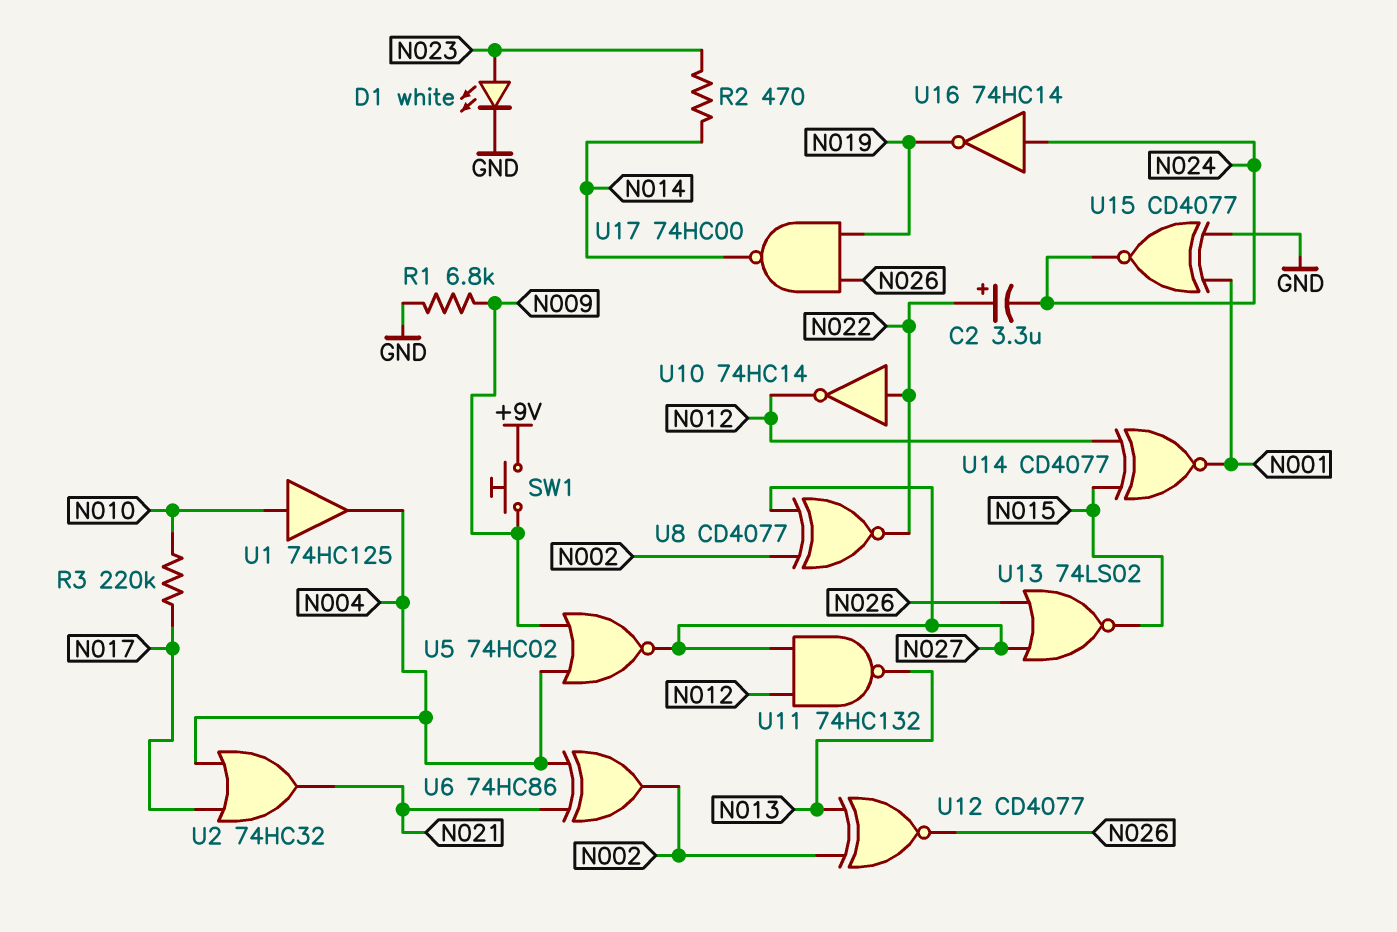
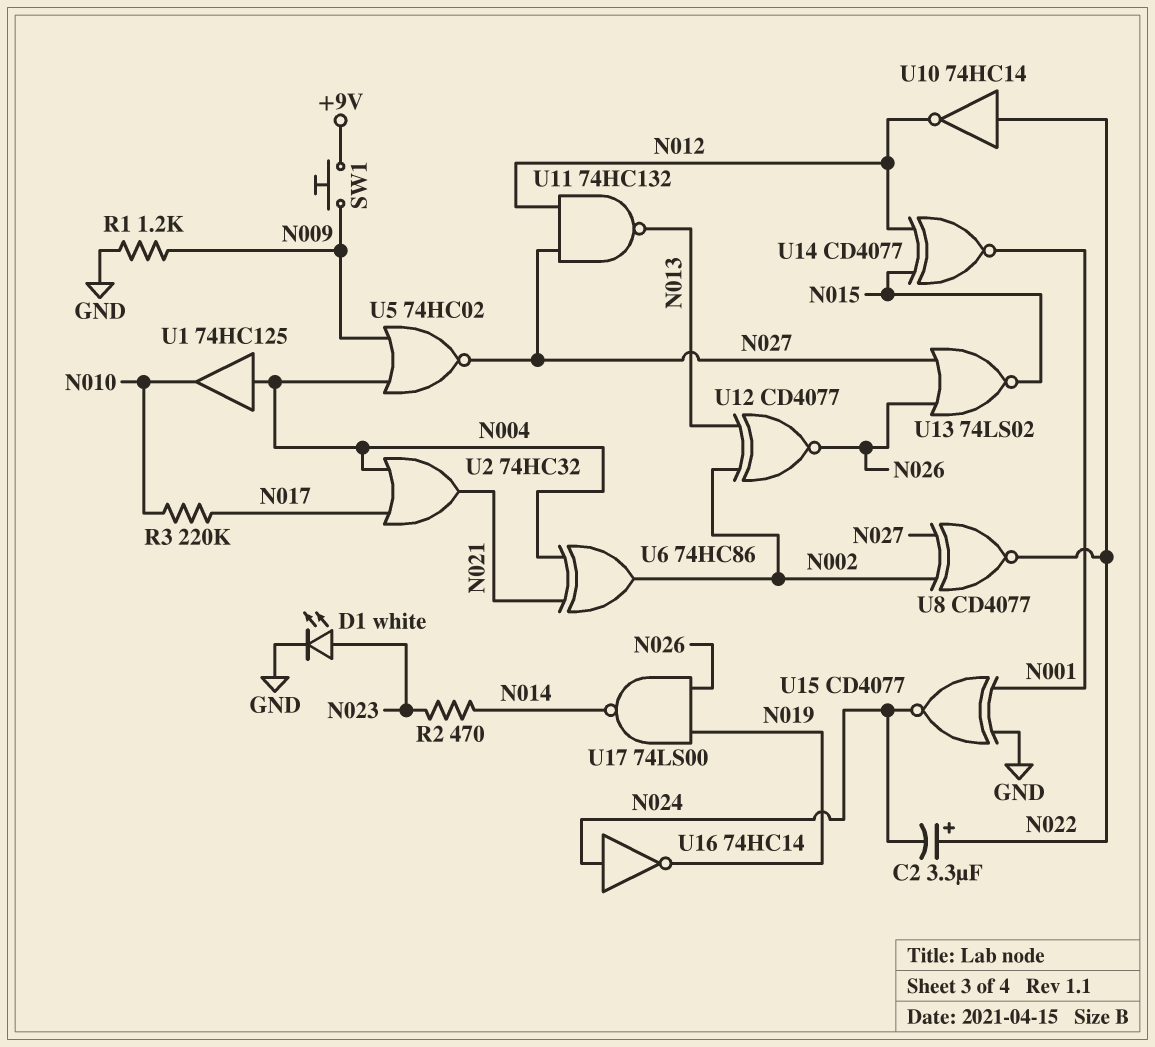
R1: 6.8k (GND, N009) -> 1.2k (GND, N009)
U1: buffer 74HC125 (in N010, out N004) -> buffer 74HC125 (in N004, out N010)
U17: NAND 74HC00 (in N019, in N026, out N014) -> NAND 74LS00 (in N019, in N026, out N014)

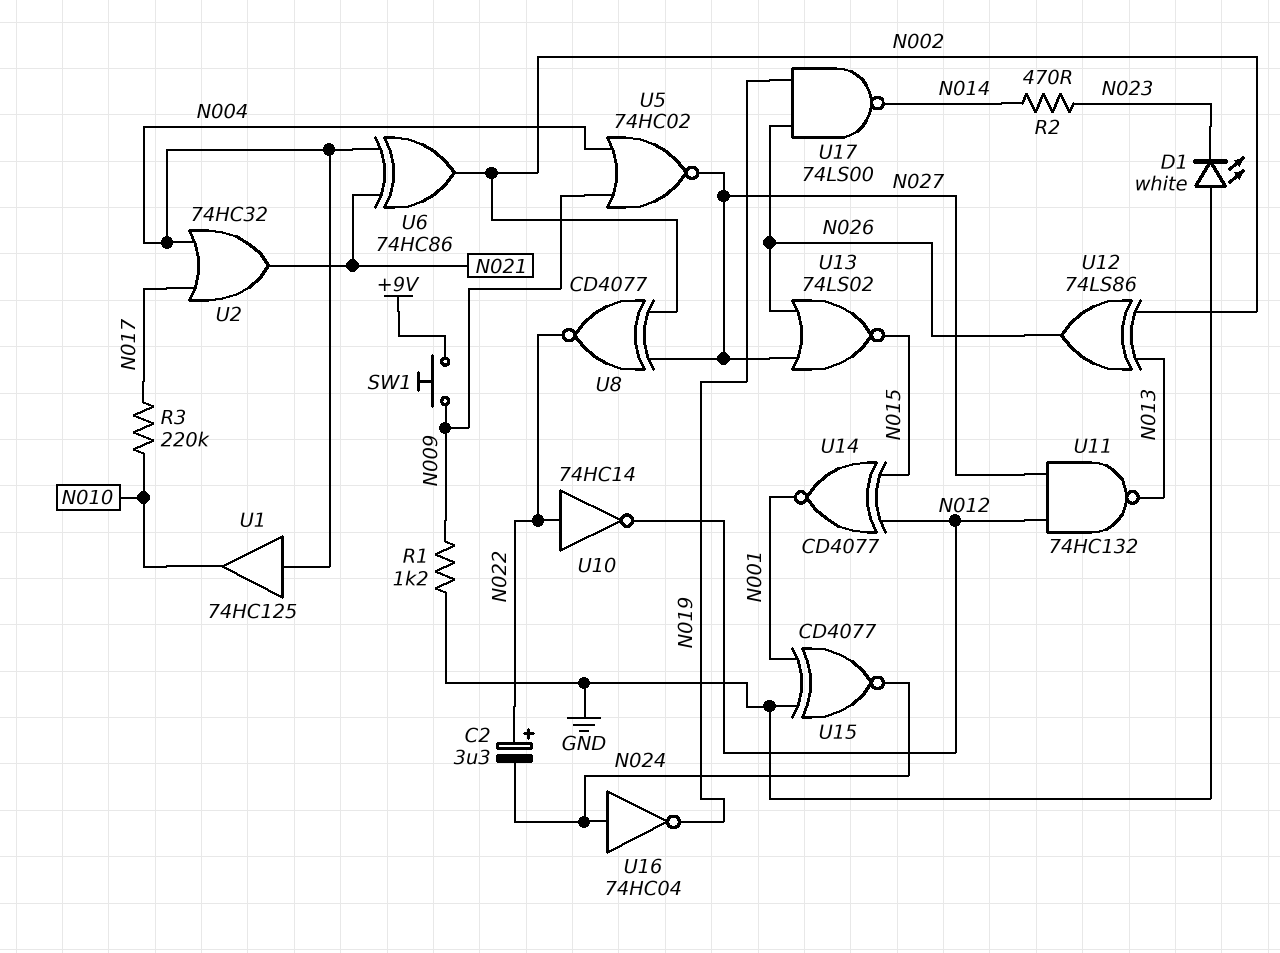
D1: LED white (A N023, K GND) -> LED white (A GND, K N023)
U12: XNOR CD4077 (in N002, in N013, out N026) -> XOR 74LS86 (in N002, in N013, out N026)
U16: NOT 74HC14 (in N024, out N019) -> NOT 74HC04 (in N024, out N019)

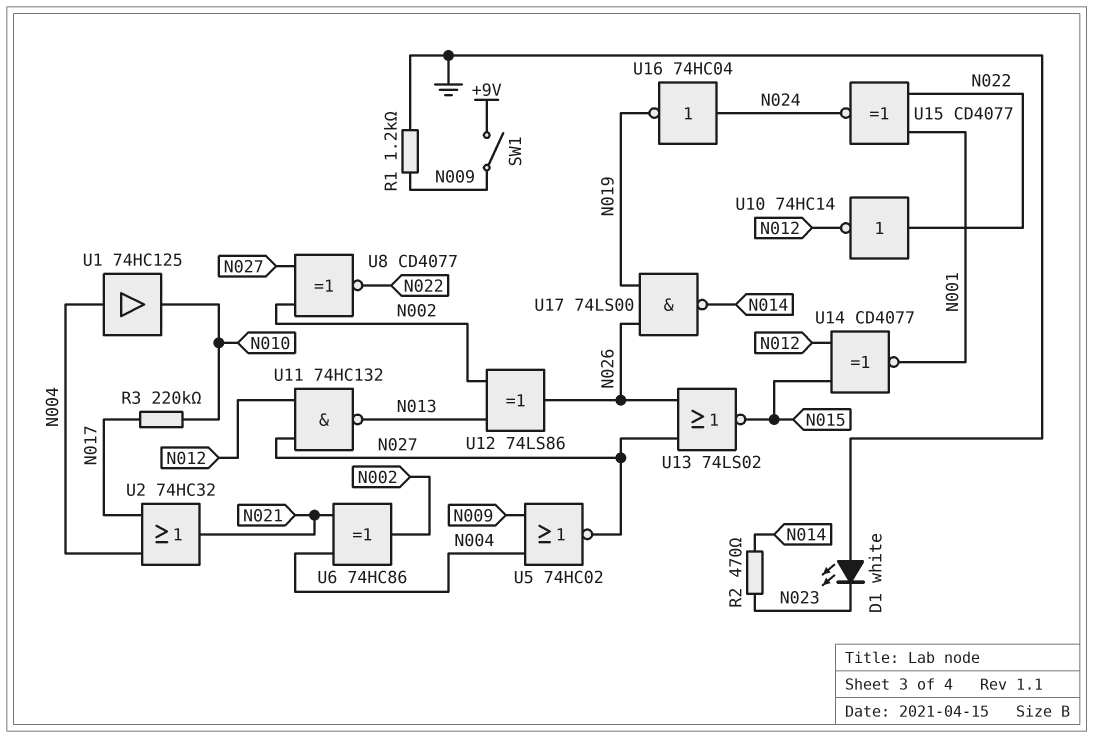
C2: 3.3uF (plus N022, minus N024) -> none
SW1: button (+9V, N009) -> switch (+9V, N009)
U15: XNOR CD4077 (in GND, in N001, out N024) -> XNOR CD4077 (in N001, in N022, out N024)

